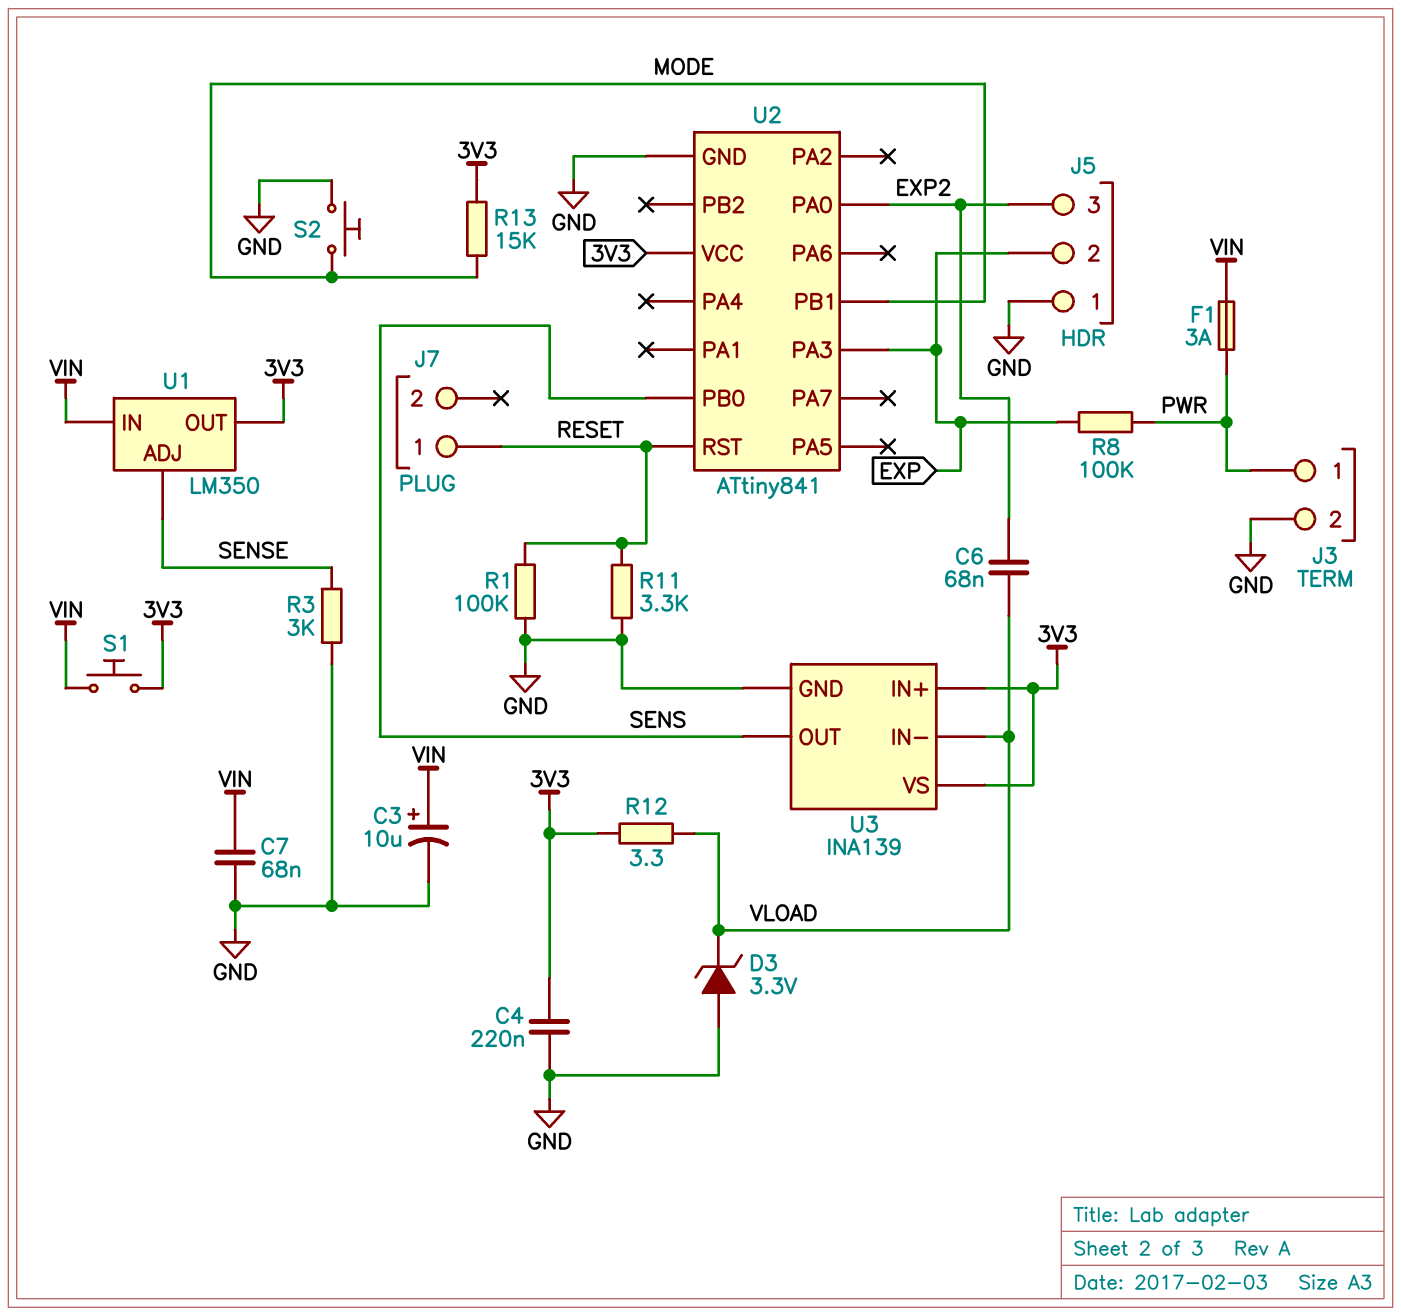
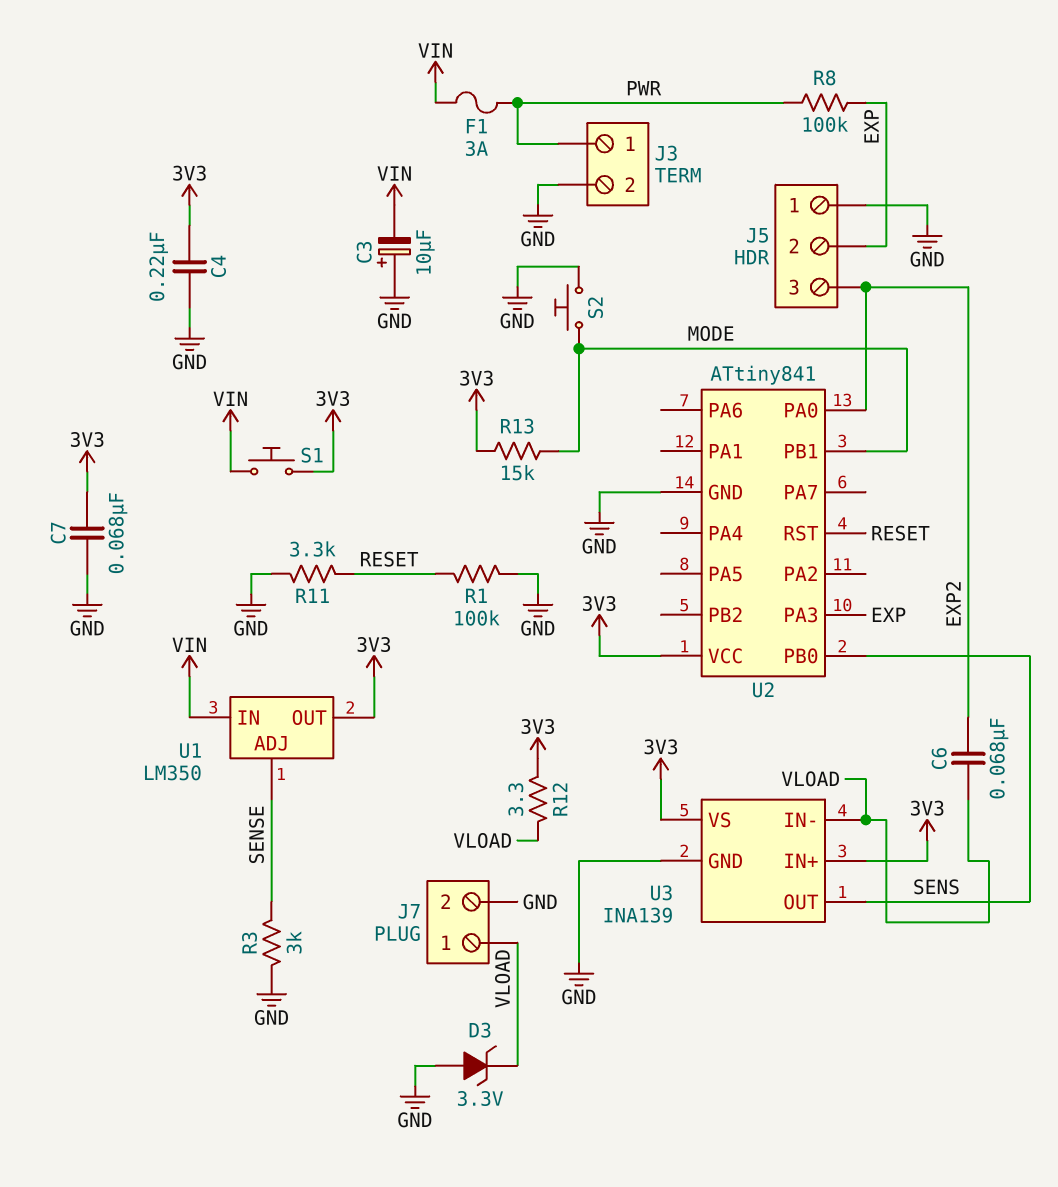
C3: 10uF (plus VIN, minus GND) -> 10uF (plus GND, minus VIN)
C7: 68nF (GND, VIN) -> 68nF (3V3, GND)
J7 pin 1: RESET -> VLOAD
J7 pin 2: none -> GND

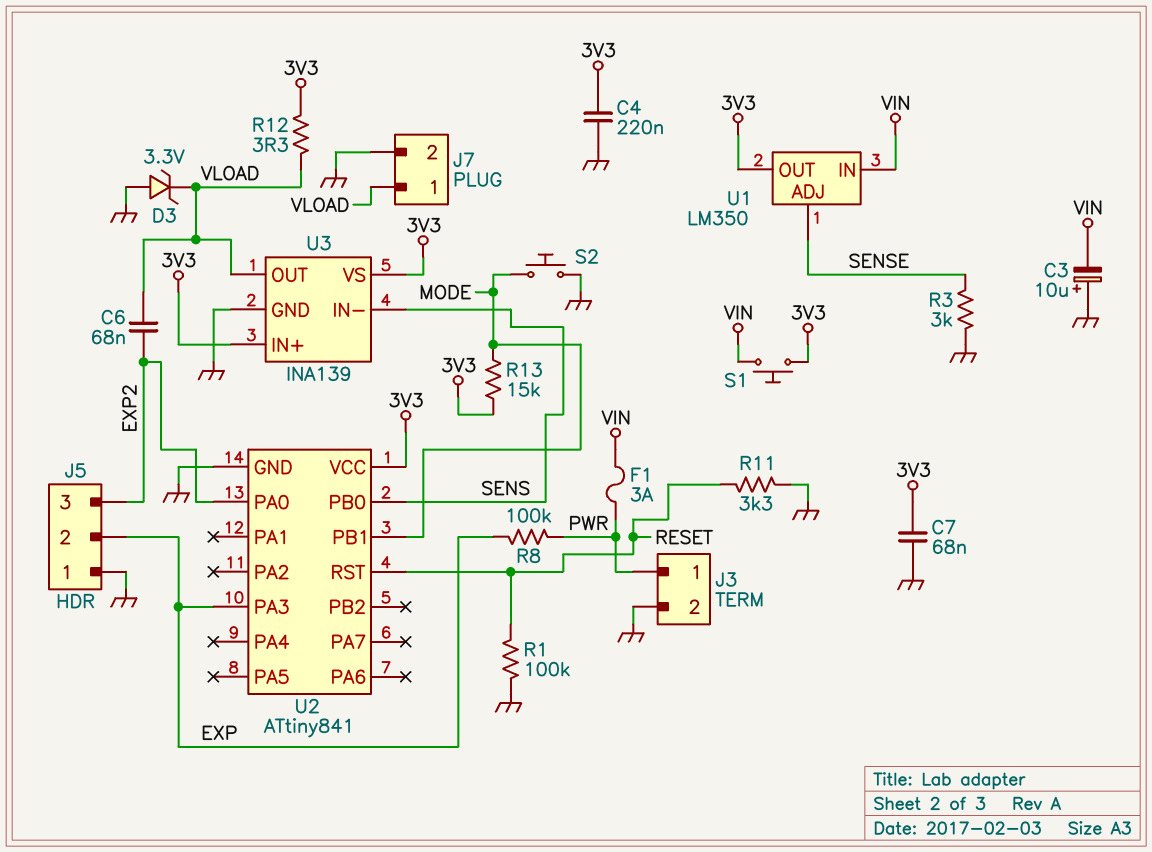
U3 pin IN-: VLOAD -> SENS
U3 pin OUT: SENS -> VLOAD

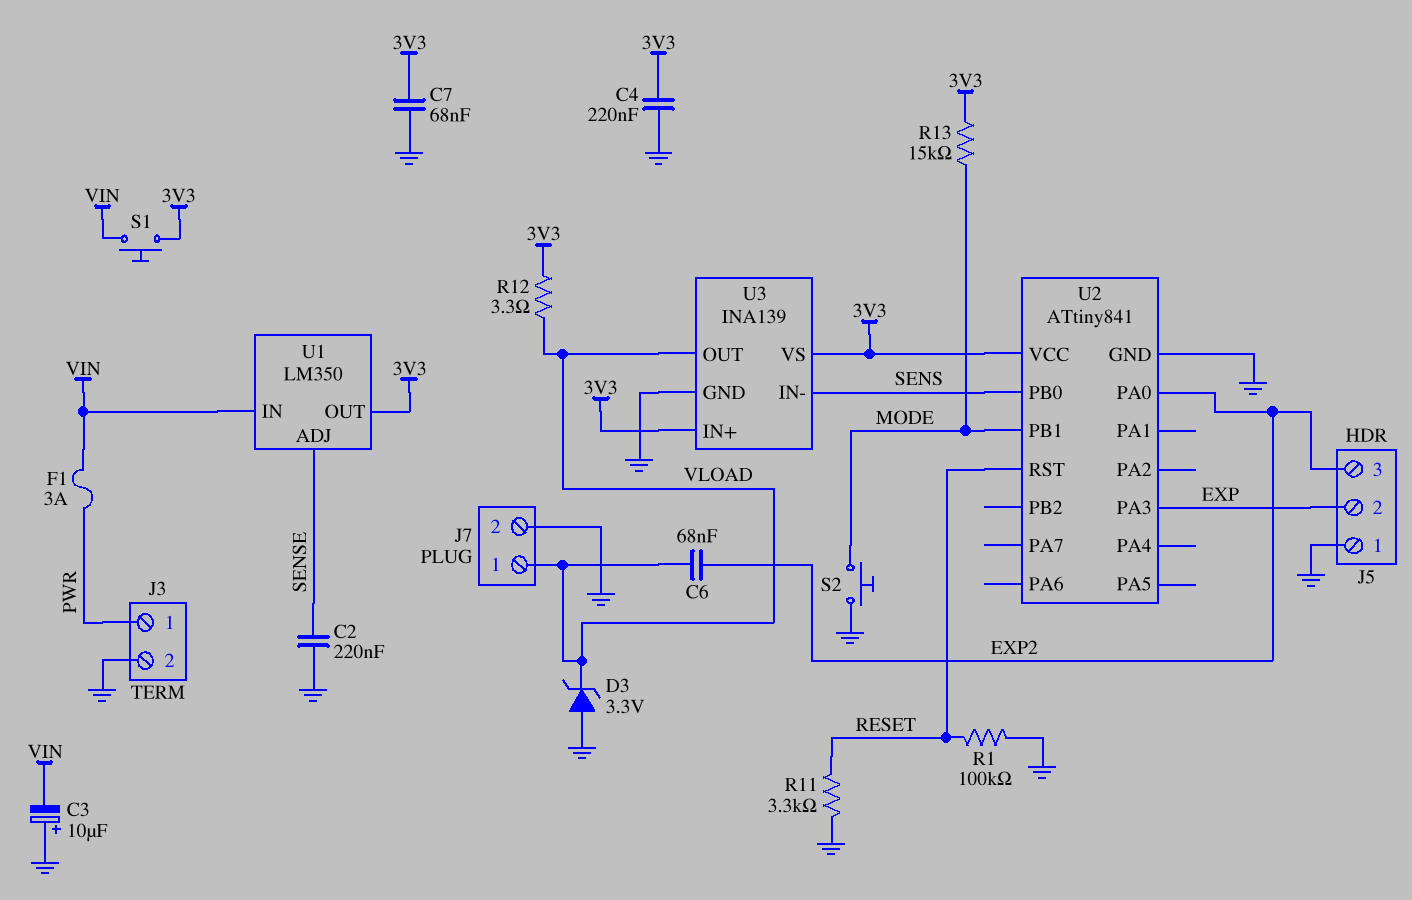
C2: none -> 220nF (GND, SENSE)
R3: 3k (GND, SENSE) -> none
R8: 100k (EXP, PWR) -> none

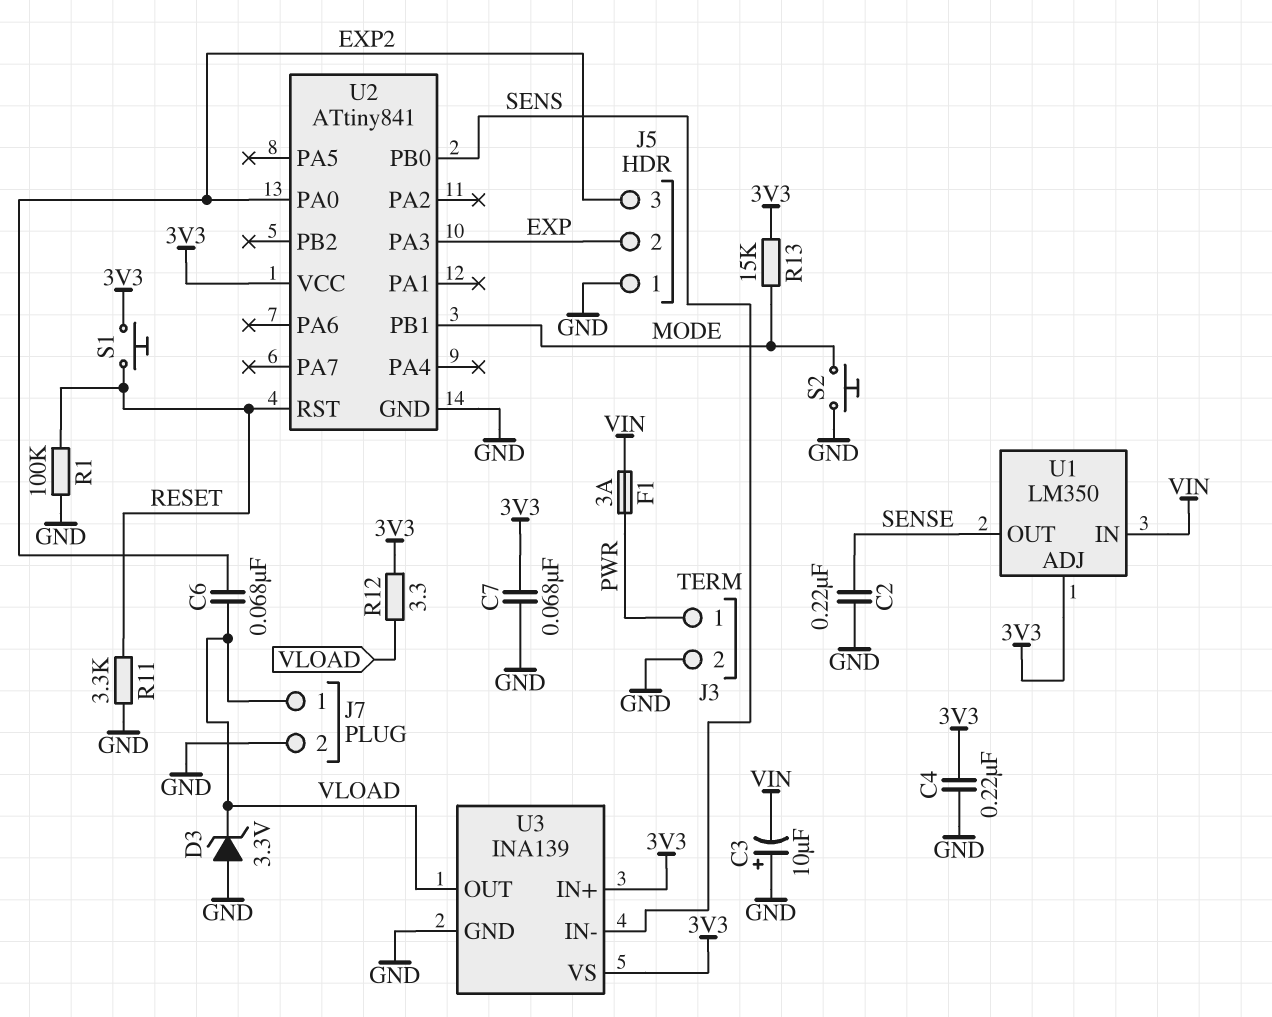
S1: button (3V3, VIN) -> button (3V3, RESET)
U1 pin ADJ: SENSE -> 3V3
U1 pin OUT: 3V3 -> SENSE

